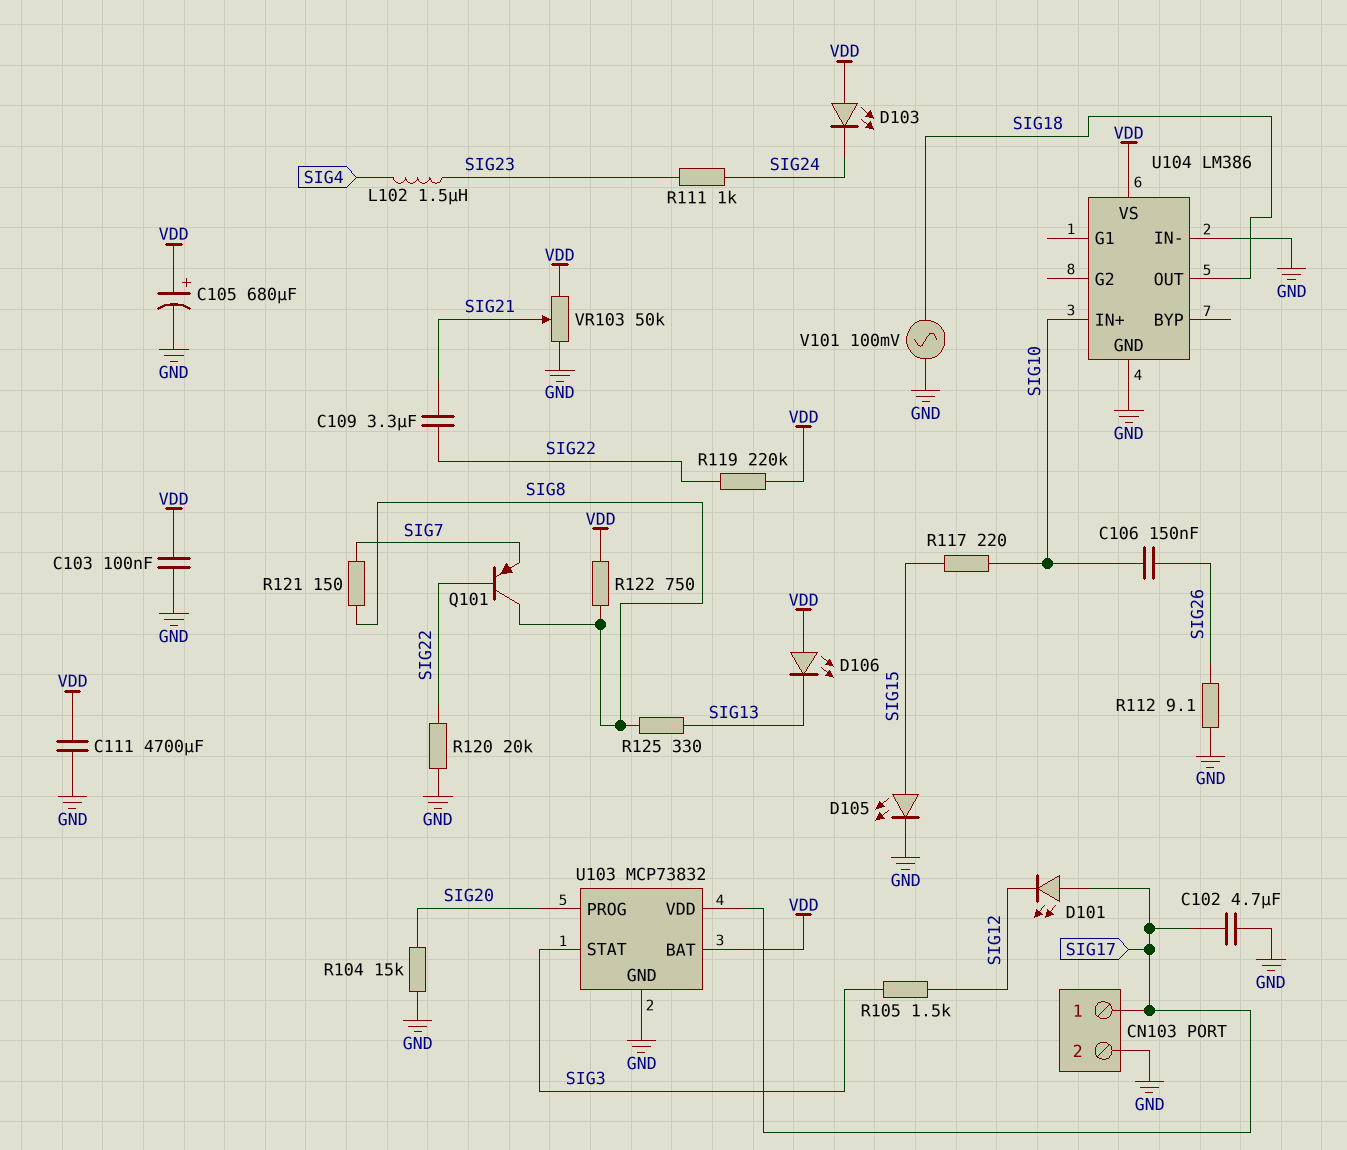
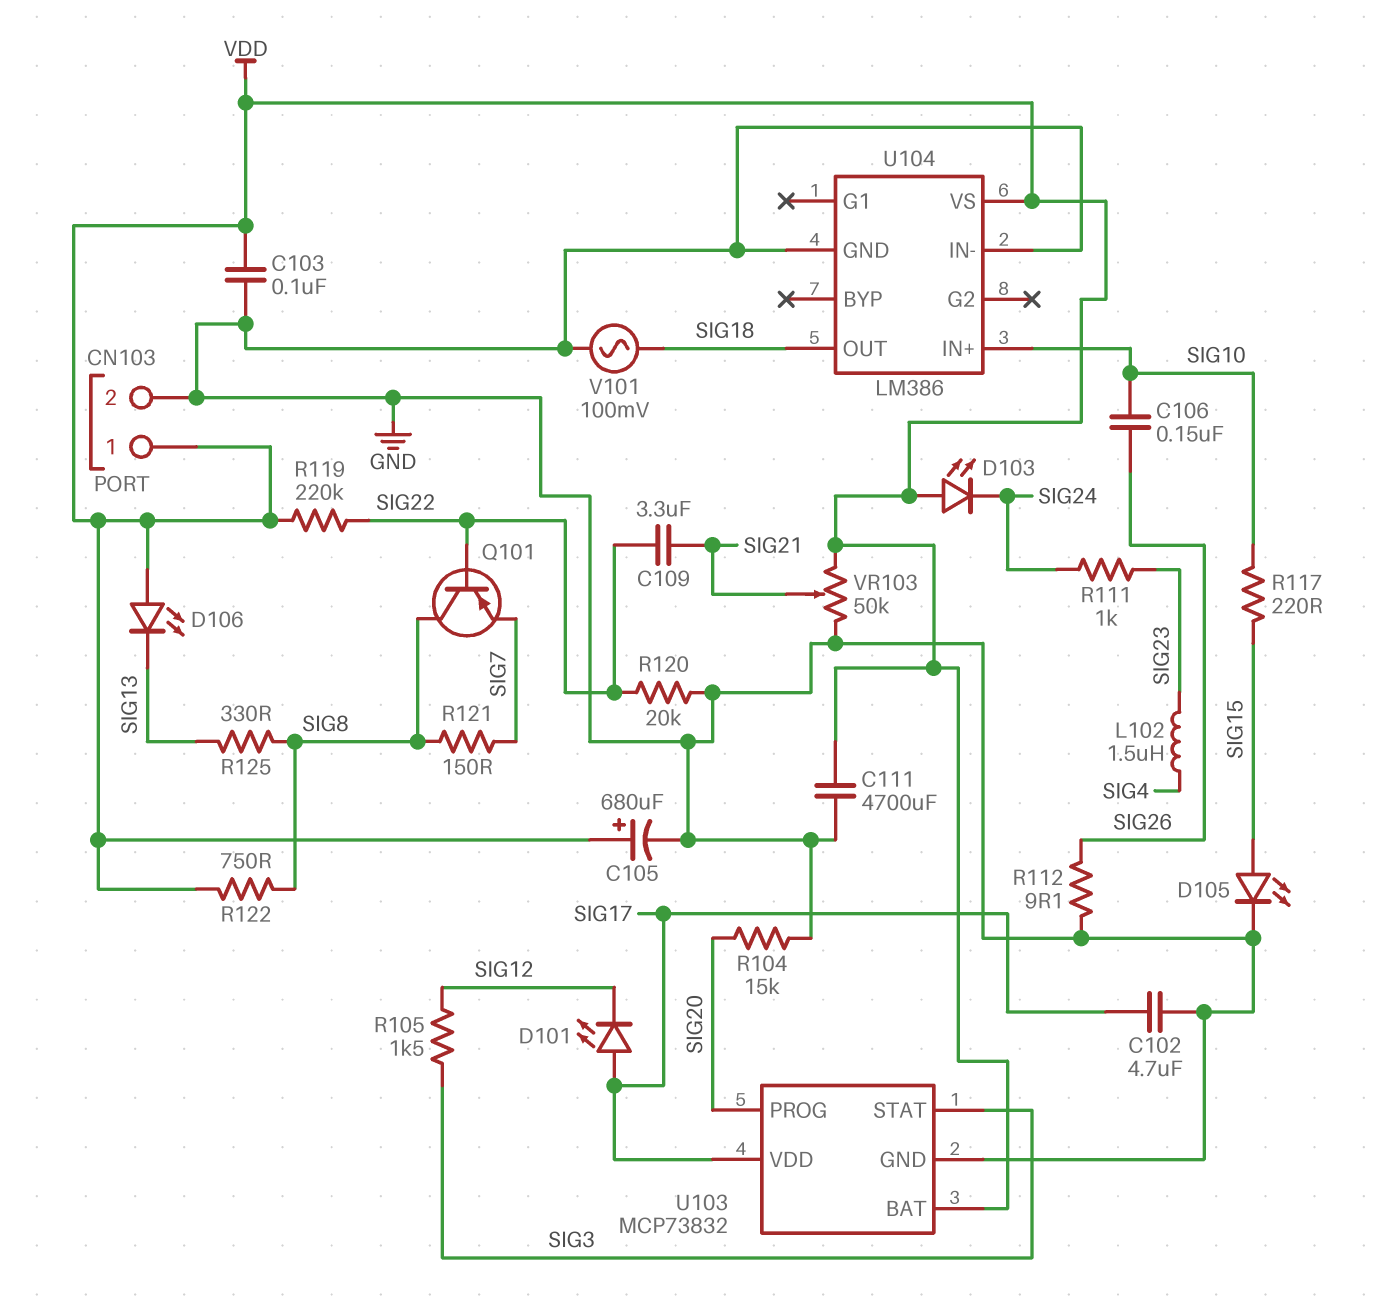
CN103 pin 1: SIG17 -> VDD

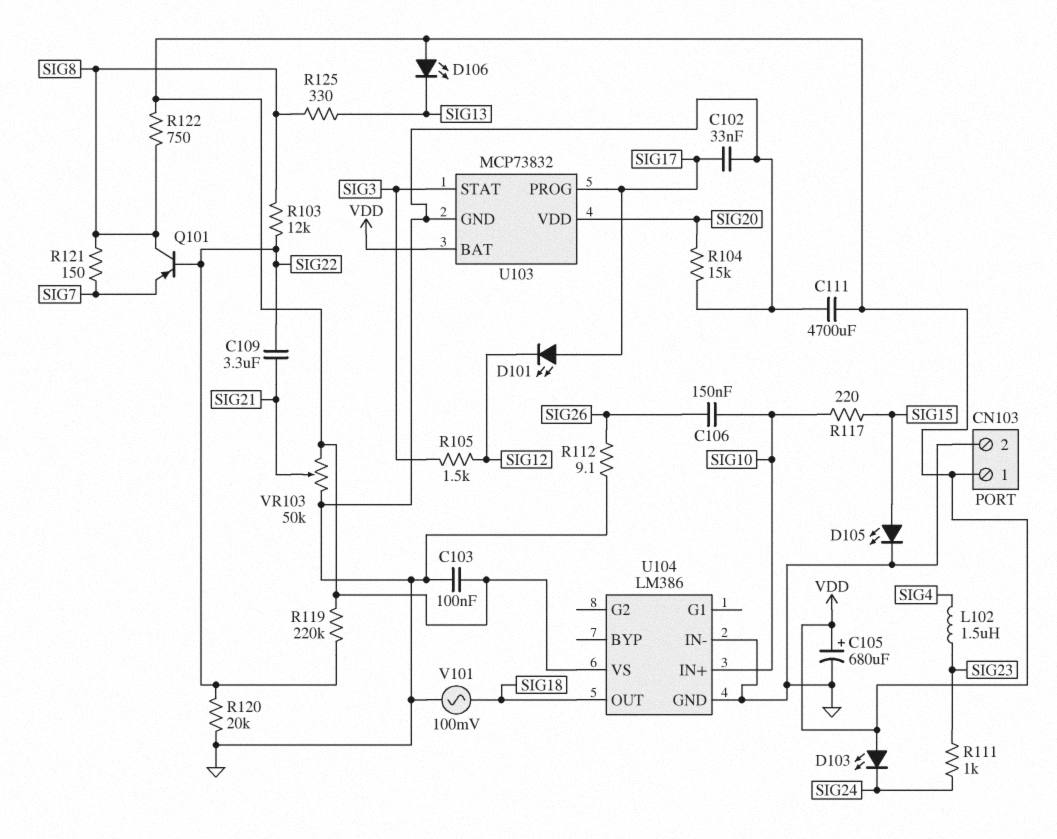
C102: 4.7uF (GND, SIG17) -> 33nF (GND, SIG17)
R103: none -> 12k (SIG8, SIG22)
U103 pin PROG: SIG20 -> SIG17
U103 pin VDD: SIG17 -> SIG20

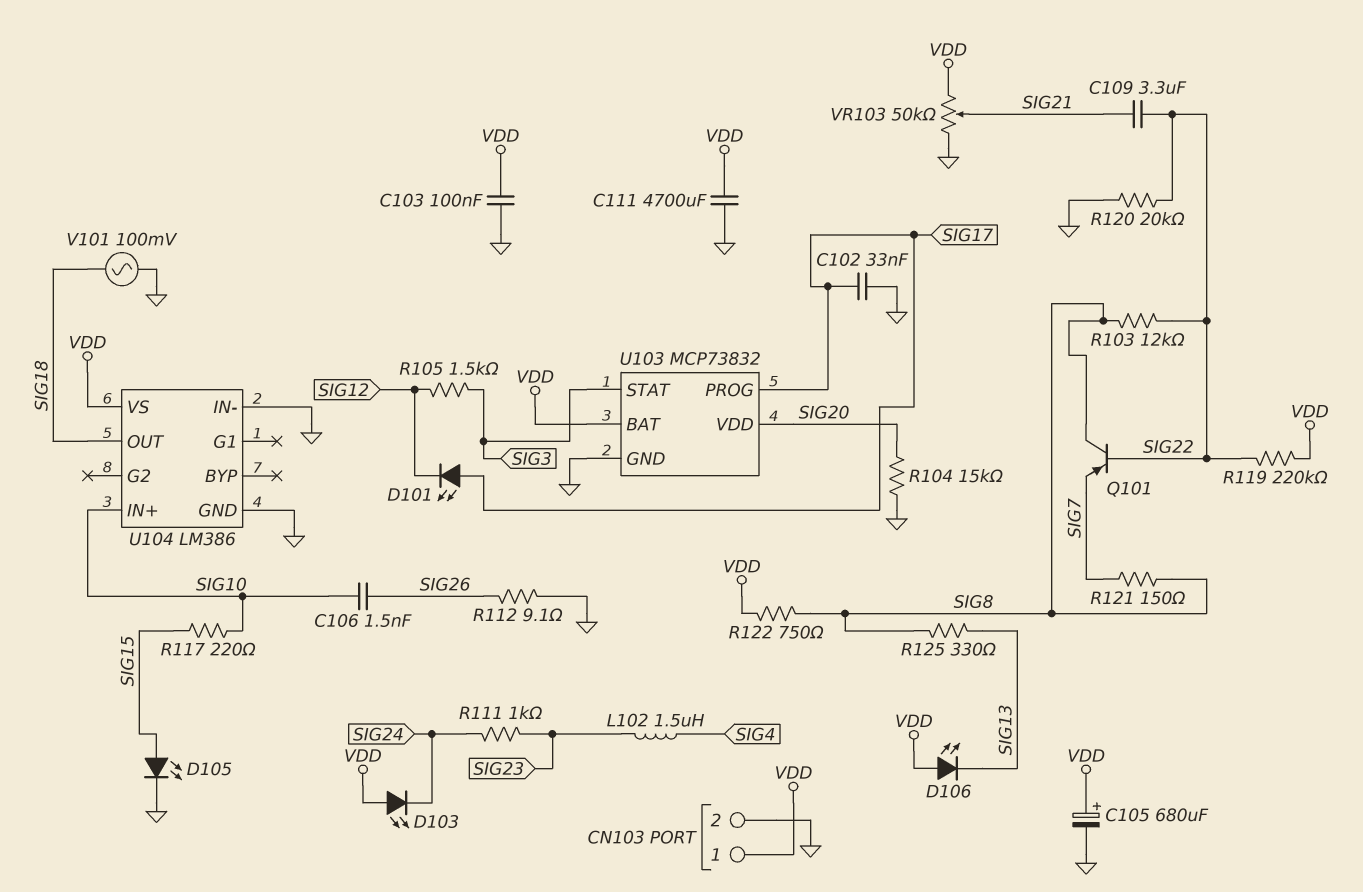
C106: 150nF (SIG10, SIG26) -> 1.5nF (SIG10, SIG26)

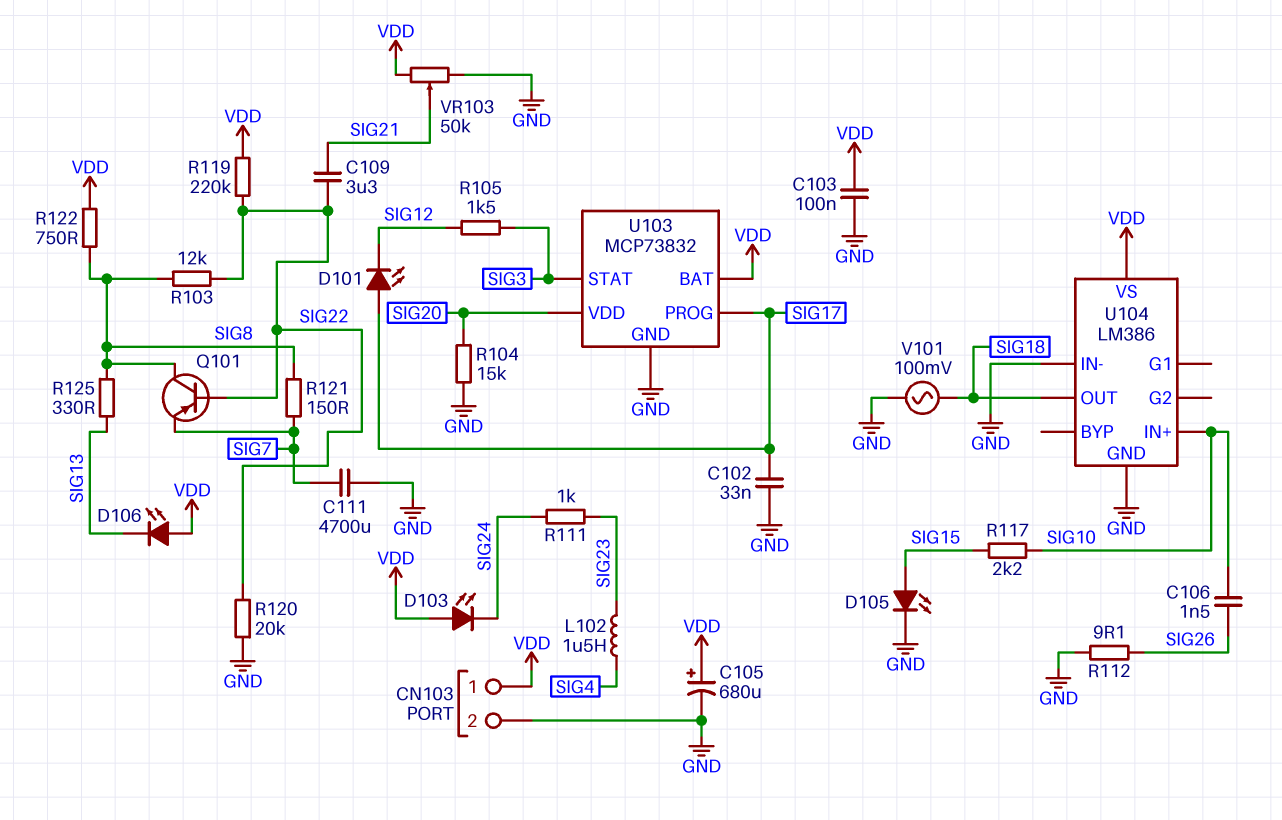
C111: 4700uF (GND, VDD) -> 4700uF (GND, SIG7)
R117: 220 (SIG10, SIG15) -> 2.2k (SIG10, SIG15)

